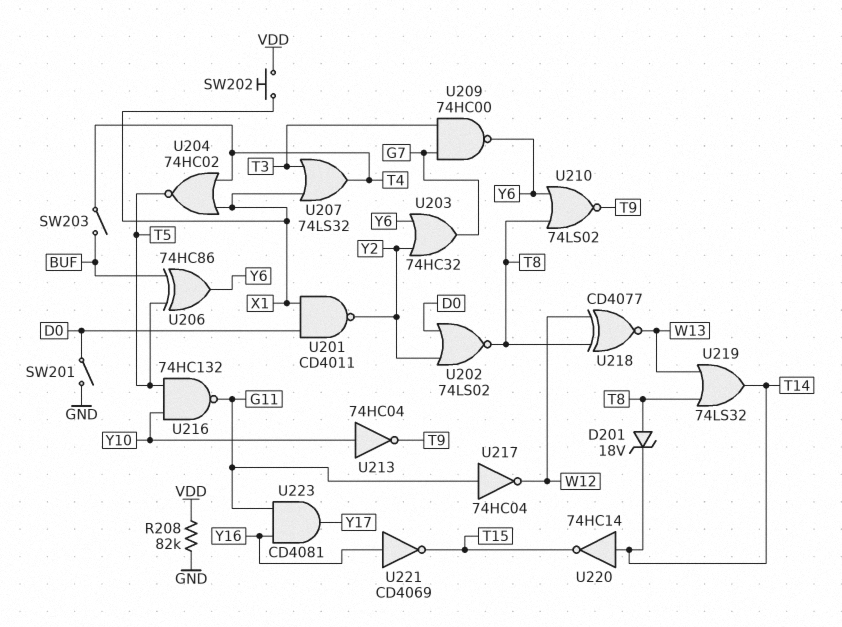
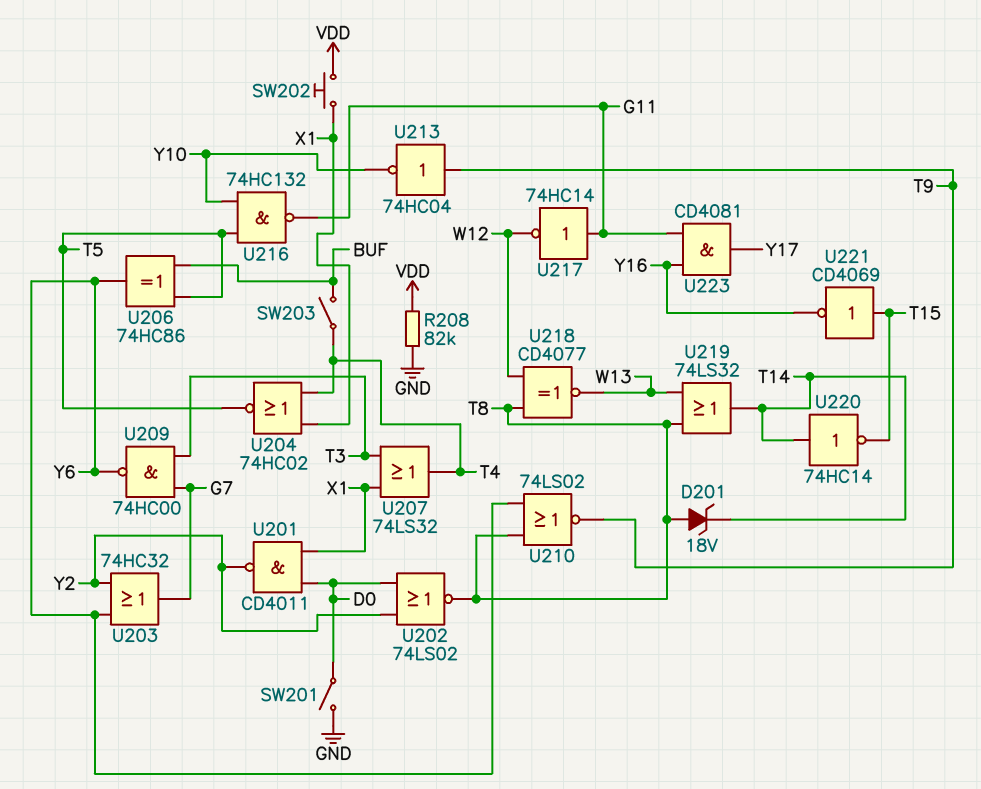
U213: NOT 74HC04 (in Y10, out T9) -> NOT 74HC04 (in T9, out Y10)
U217: NOT 74HC04 (in G11, out W12) -> NOT 74HC14 (in G11, out W12)
U221: NOT CD4069 (in Y16, out T15) -> NOT CD4069 (in T15, out Y16)

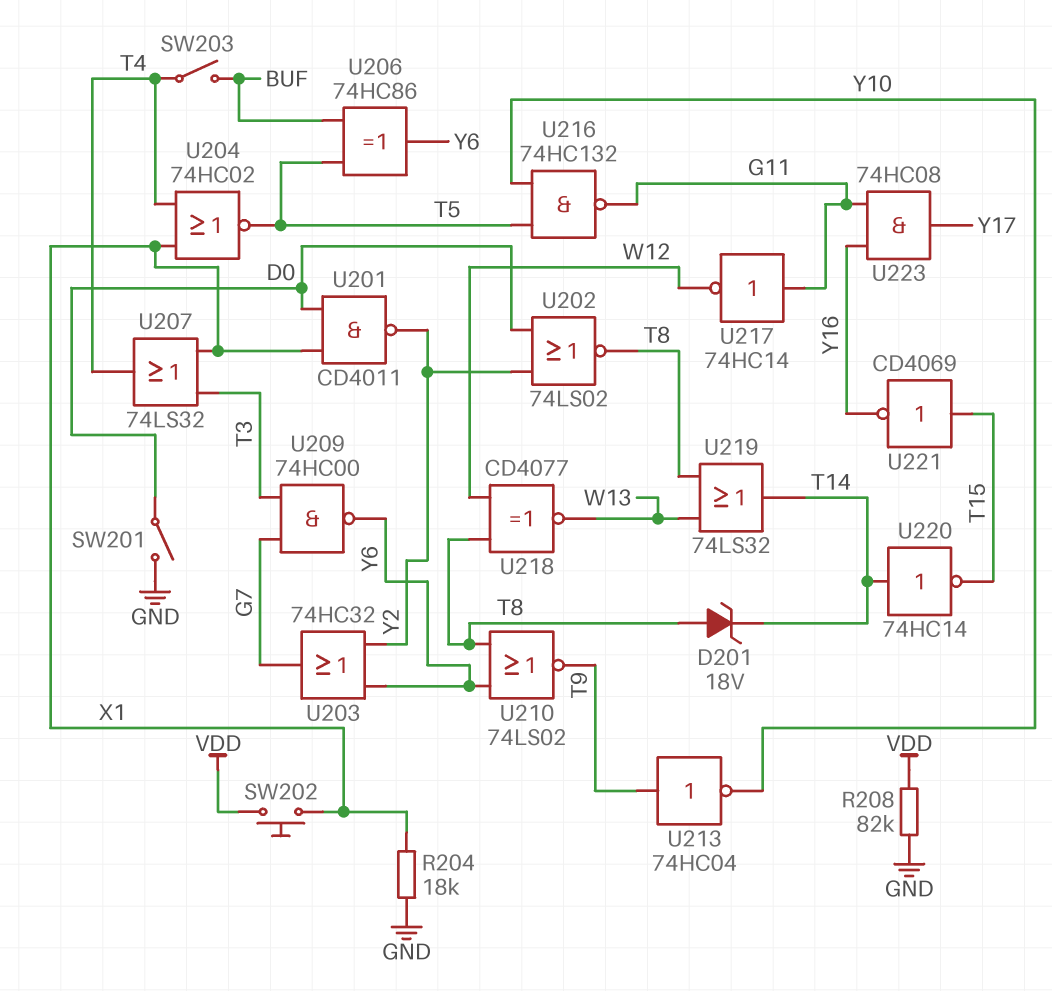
R204: none -> 18k (GND, X1)
U223: AND CD4081 (in G11, in Y16, out Y17) -> AND 74HC08 (in G11, in Y16, out Y17)

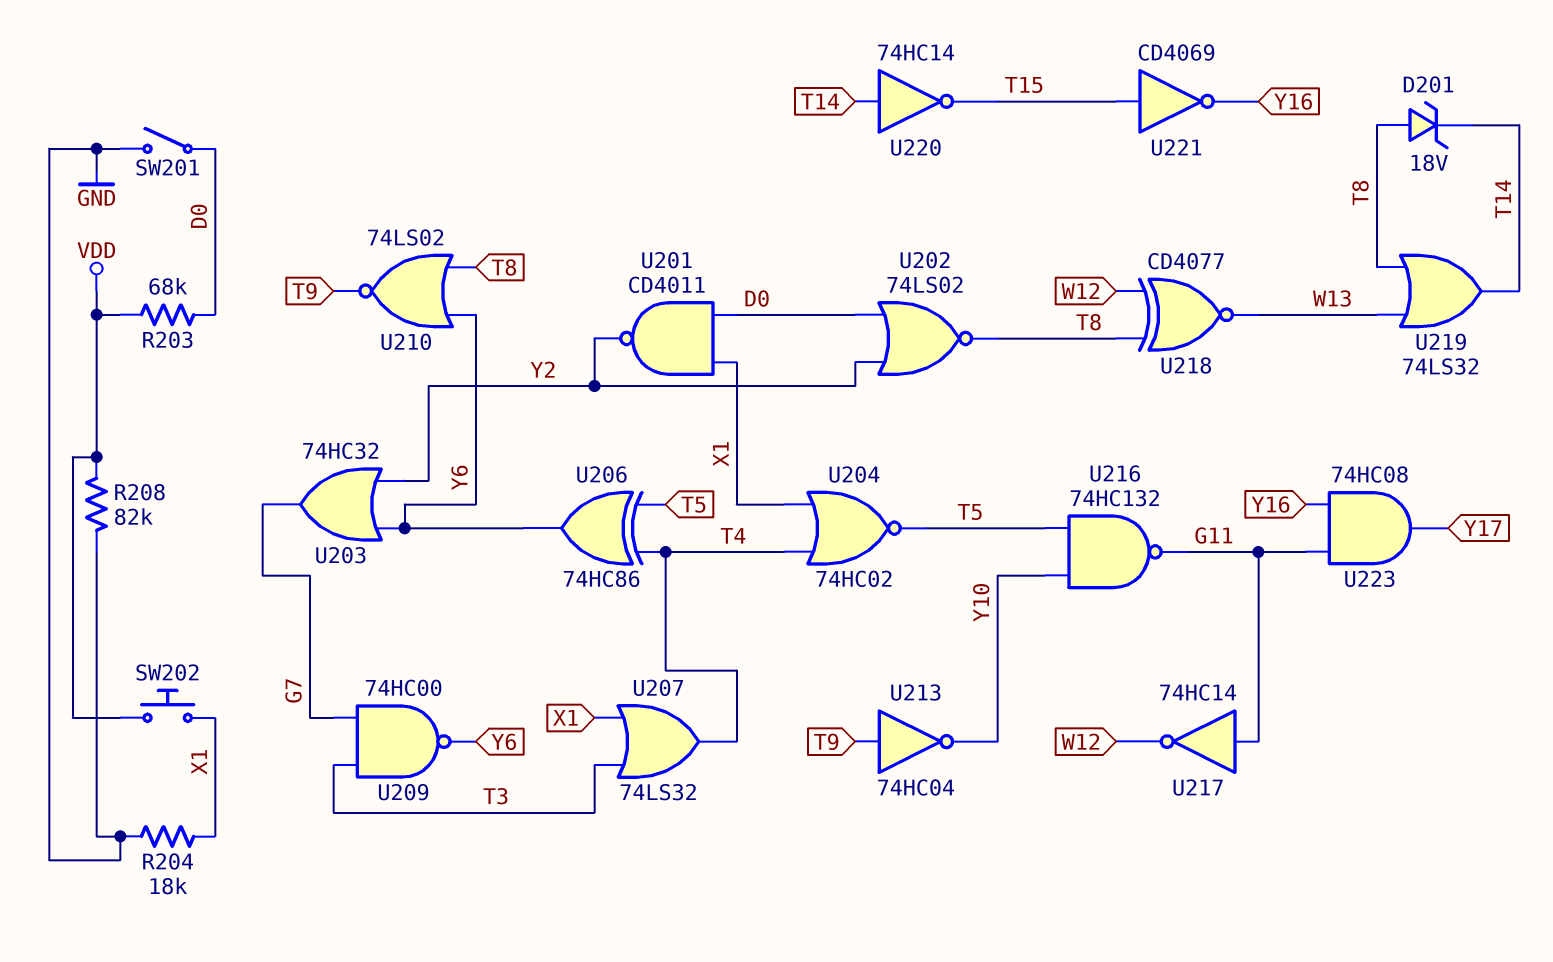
R203: none -> 68k (D0, VDD)
SW203: switch (BUF, T4) -> none
U206: XOR 74HC86 (in BUF, in T5, out Y6) -> XOR 74HC86 (in T4, in T5, out Y6)

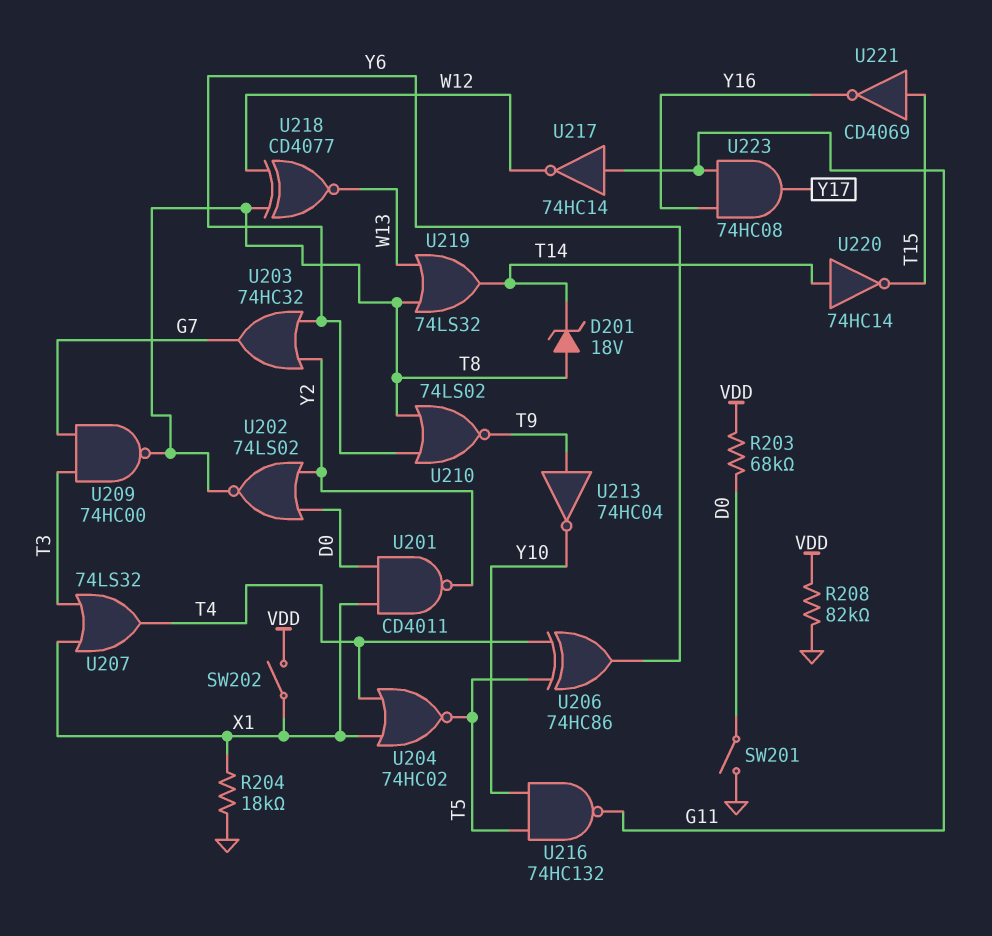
SW202: button (VDD, X1) -> switch (VDD, X1)
U209: NAND 74HC00 (in G7, in T3, out Y6) -> NAND 74HC00 (in G7, in T3, out T8)

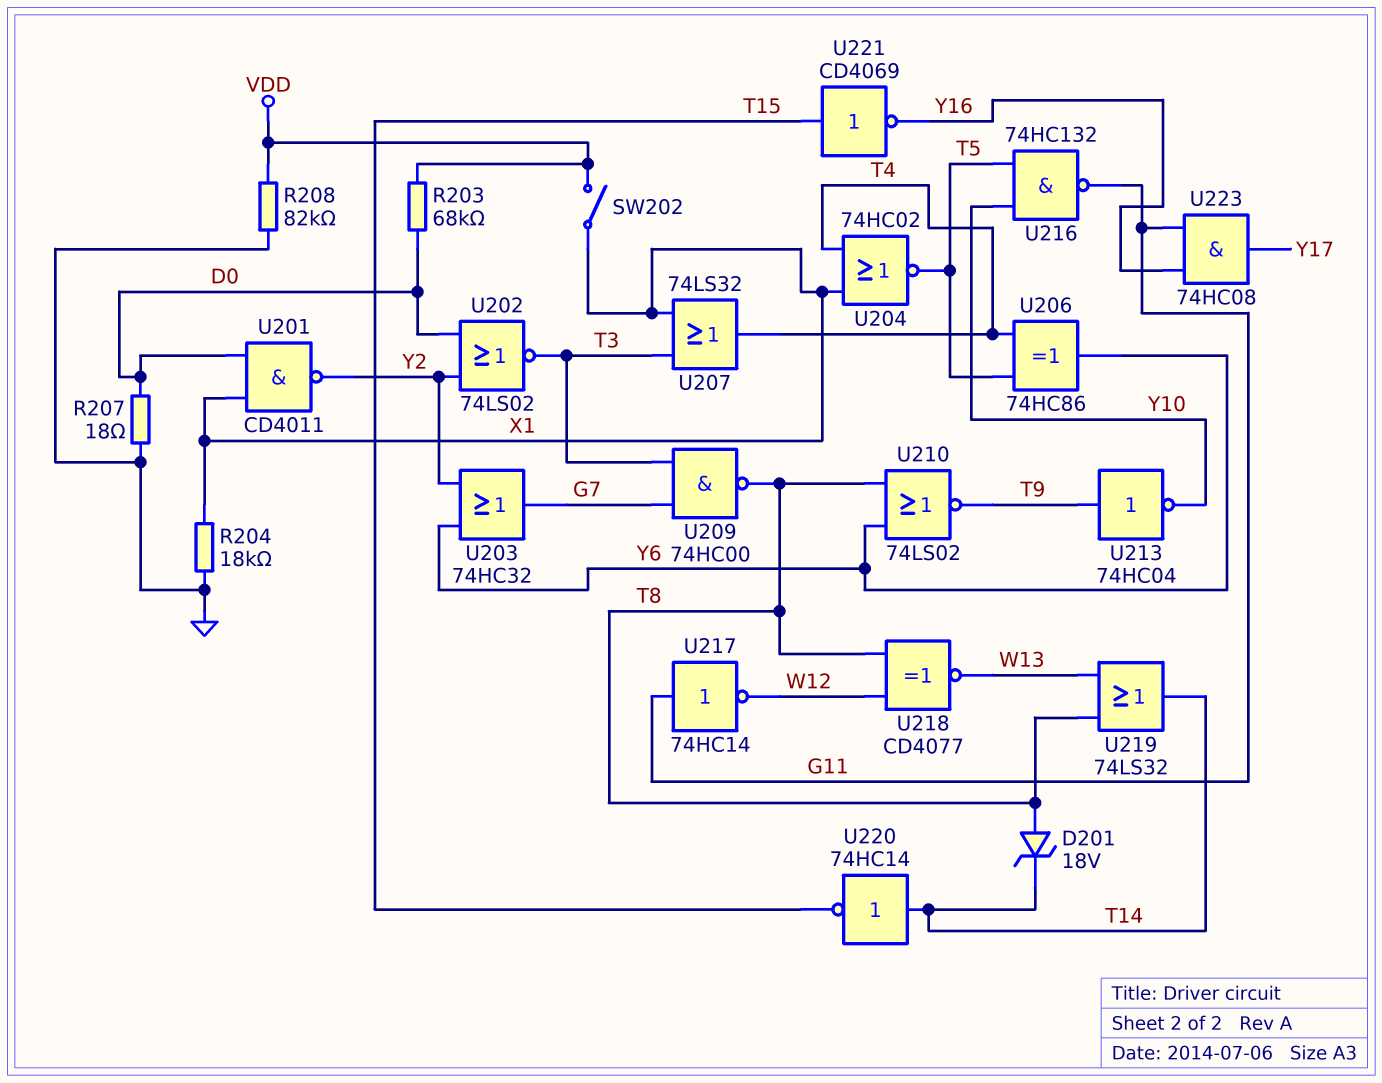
R207: none -> 18 (D0, GND)
SW201: switch (D0, GND) -> none
U202: NOR 74LS02 (in D0, in Y2, out T8) -> NOR 74LS02 (in D0, in Y2, out T3)

